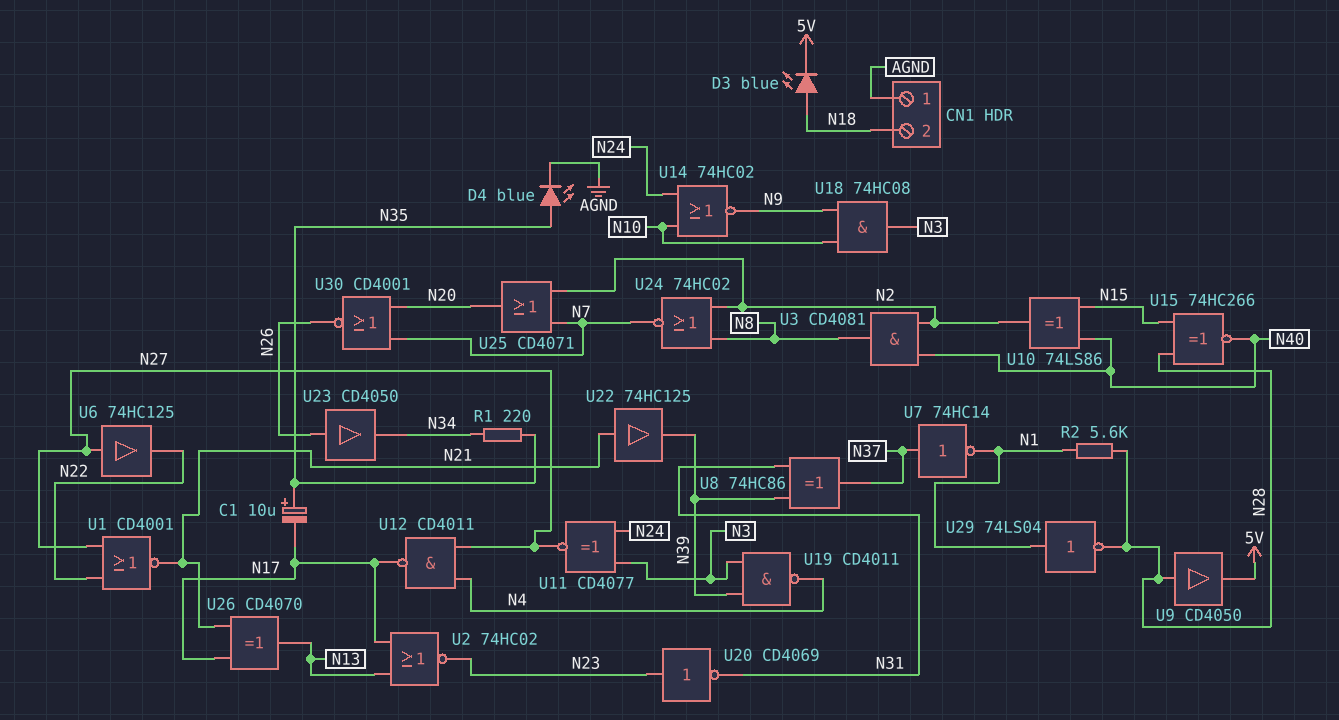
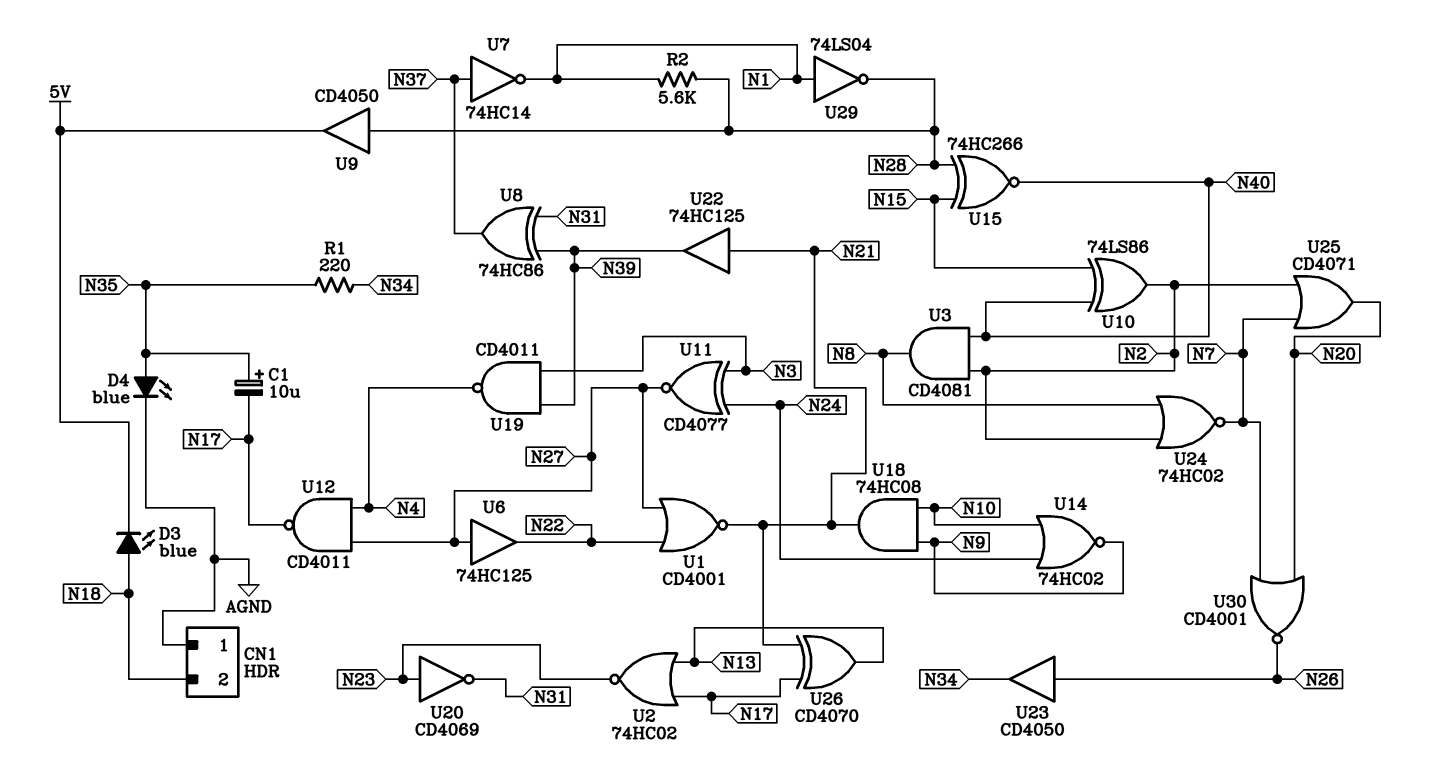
U18: AND 74HC08 (in N9, in N10, out N3) -> AND 74HC08 (in N9, in N10, out N21)

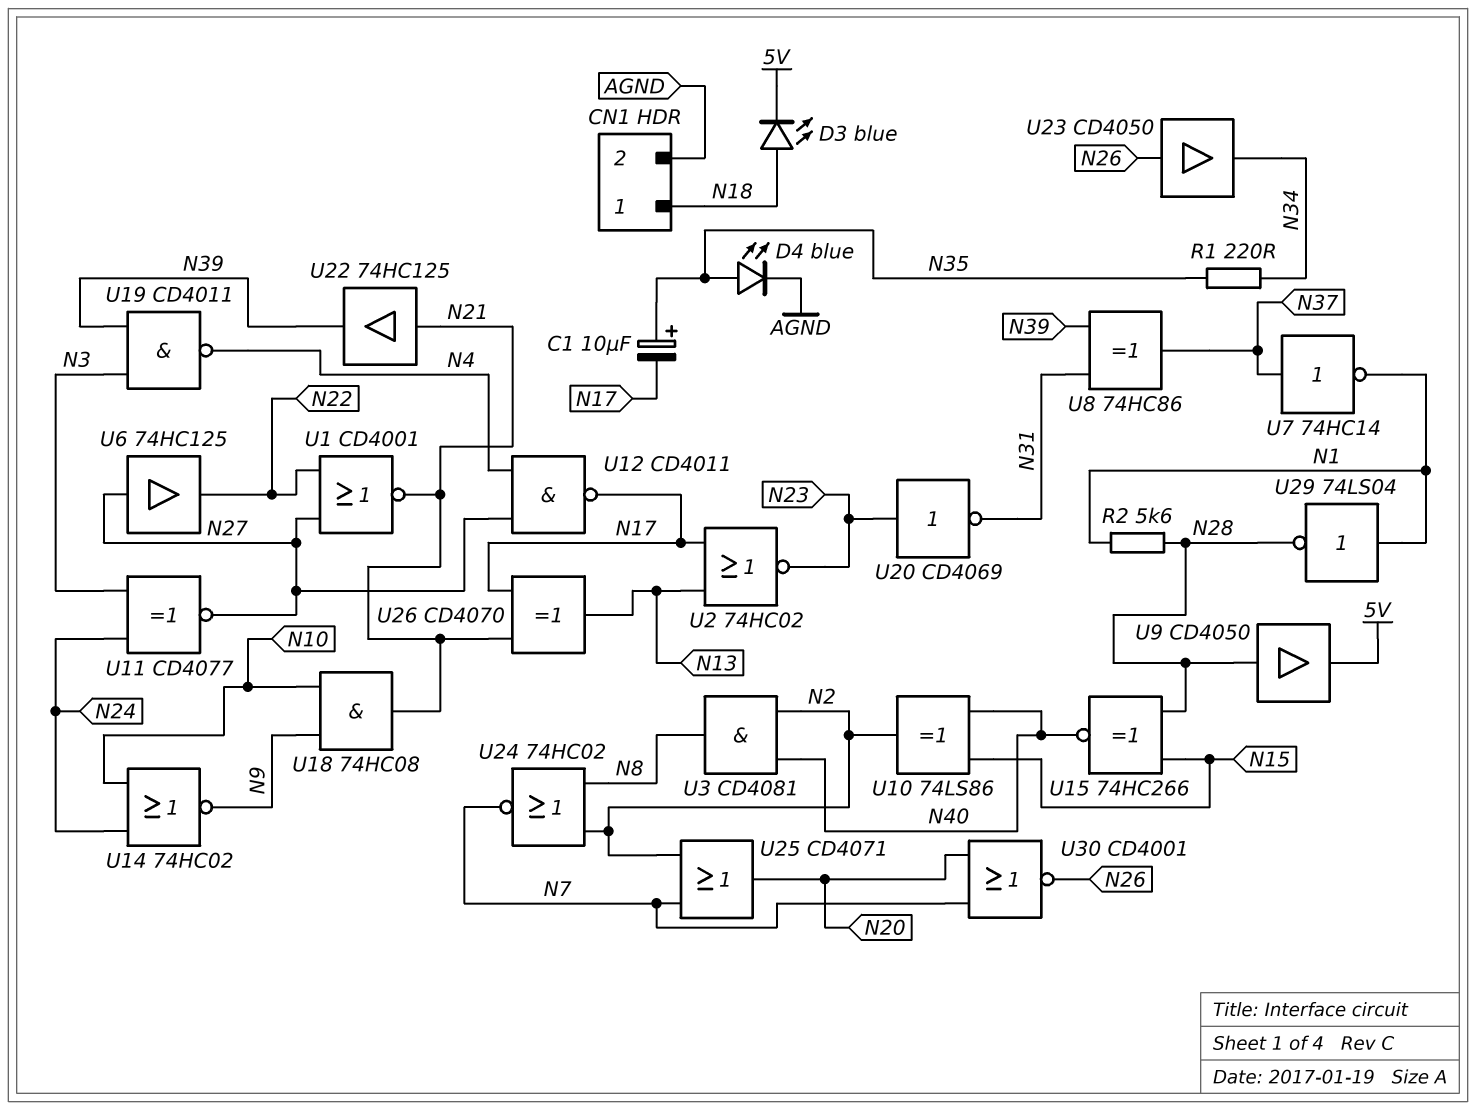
CN1 pin 1: AGND -> N18
CN1 pin 2: N18 -> AGND

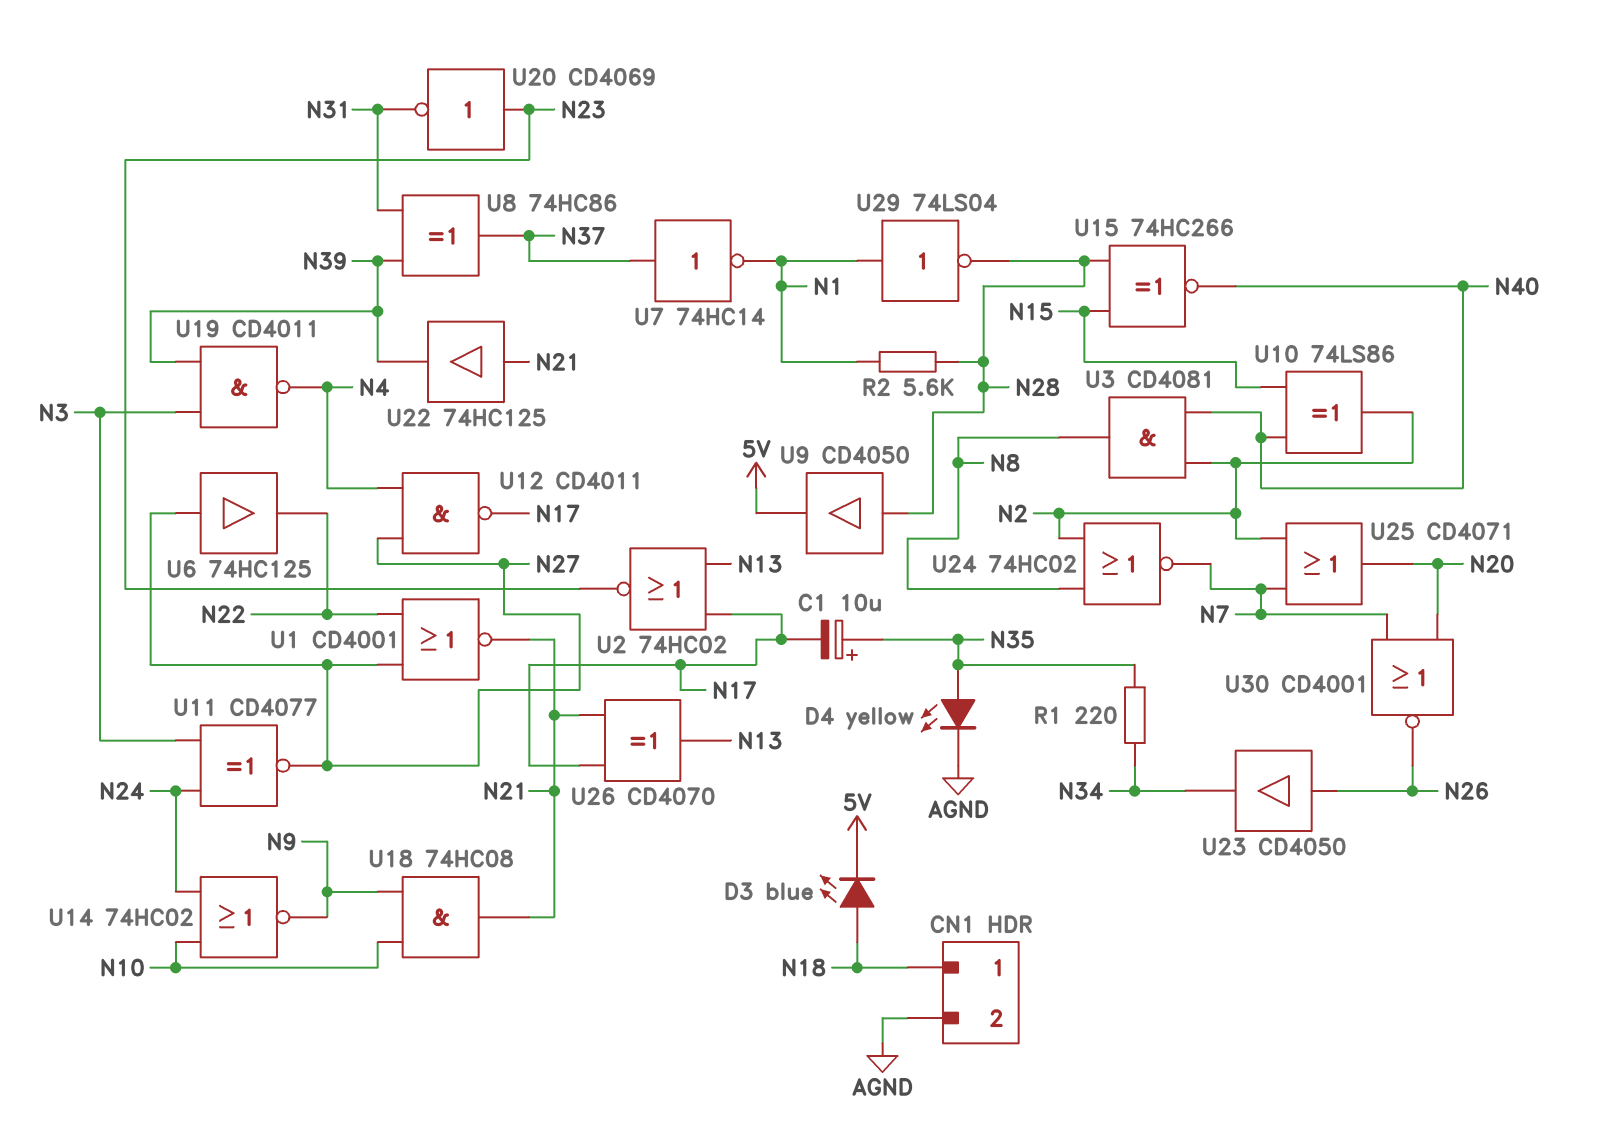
D4: LED blue (A N35, K AGND) -> LED yellow (A N35, K AGND)

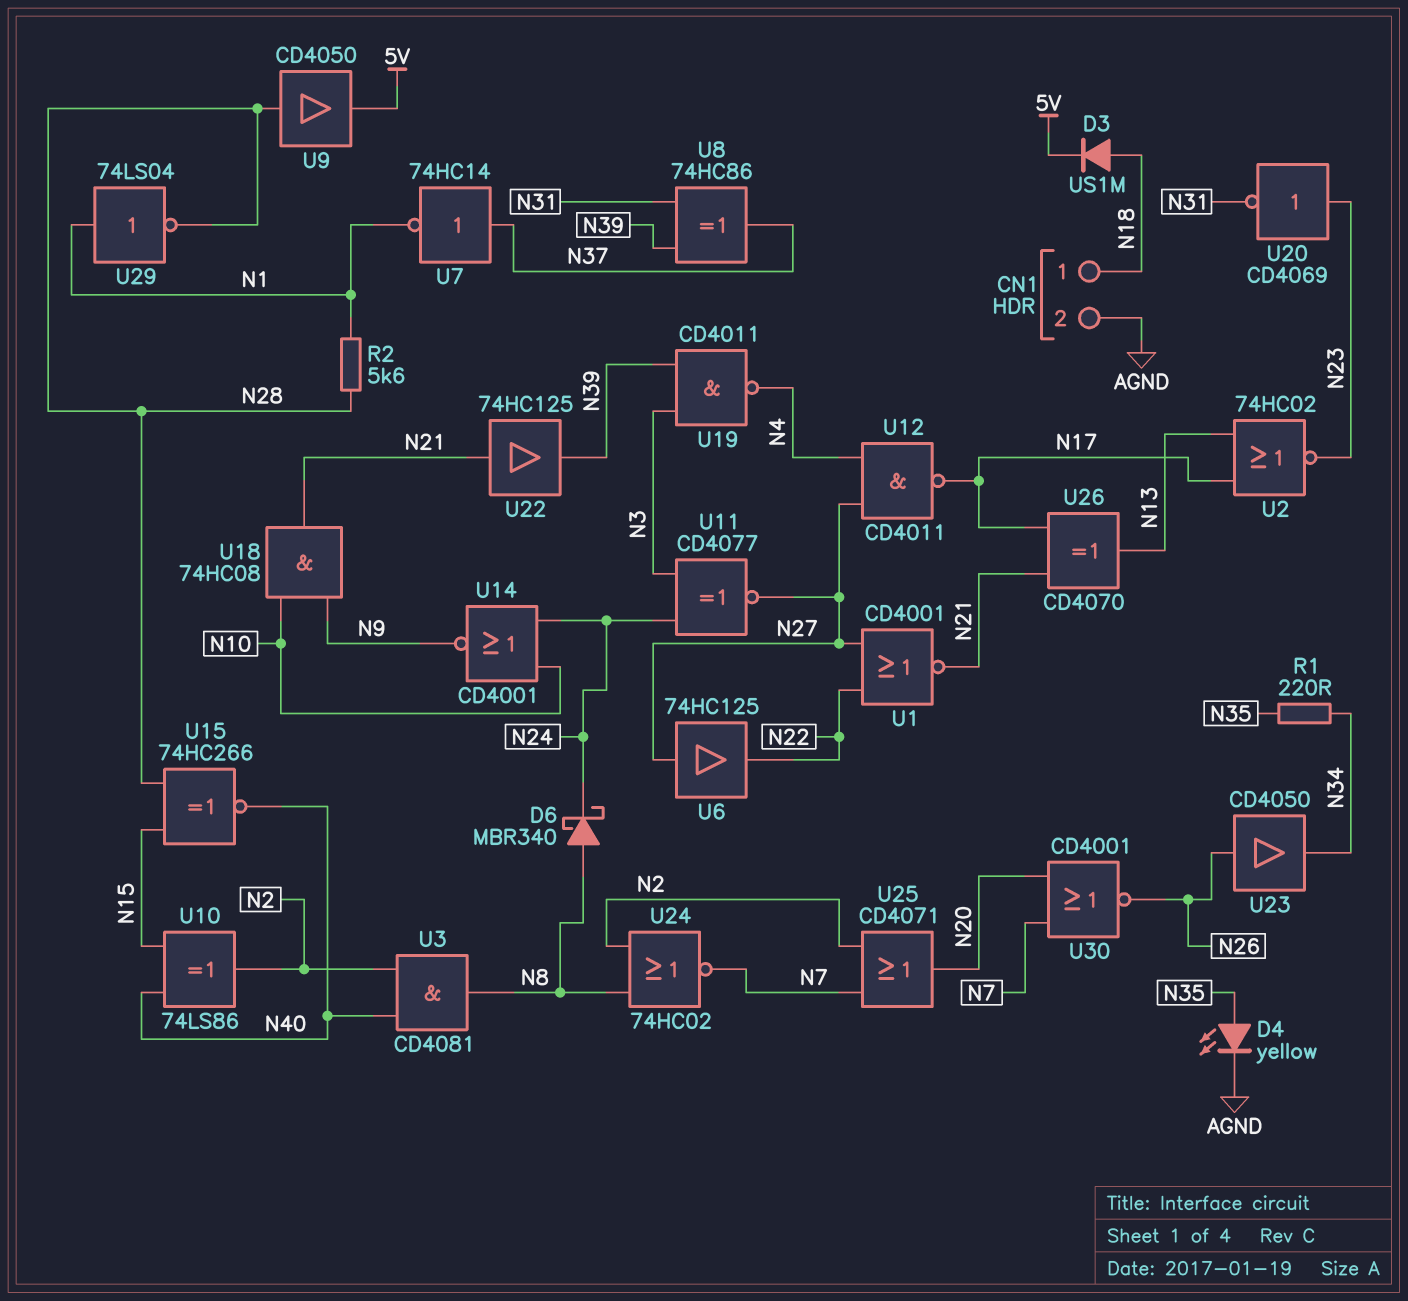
C1: 10uF (plus N35, minus N17) -> none
D3: LED blue (A N18, K 5V) -> diode US1M (A N18, K 5V)
D6: none -> schottky MBR340 (A N8, K N24)
U14: NOR 74HC02 (in N10, in N24, out N9) -> NOR CD4001 (in N10, in N24, out N9)

